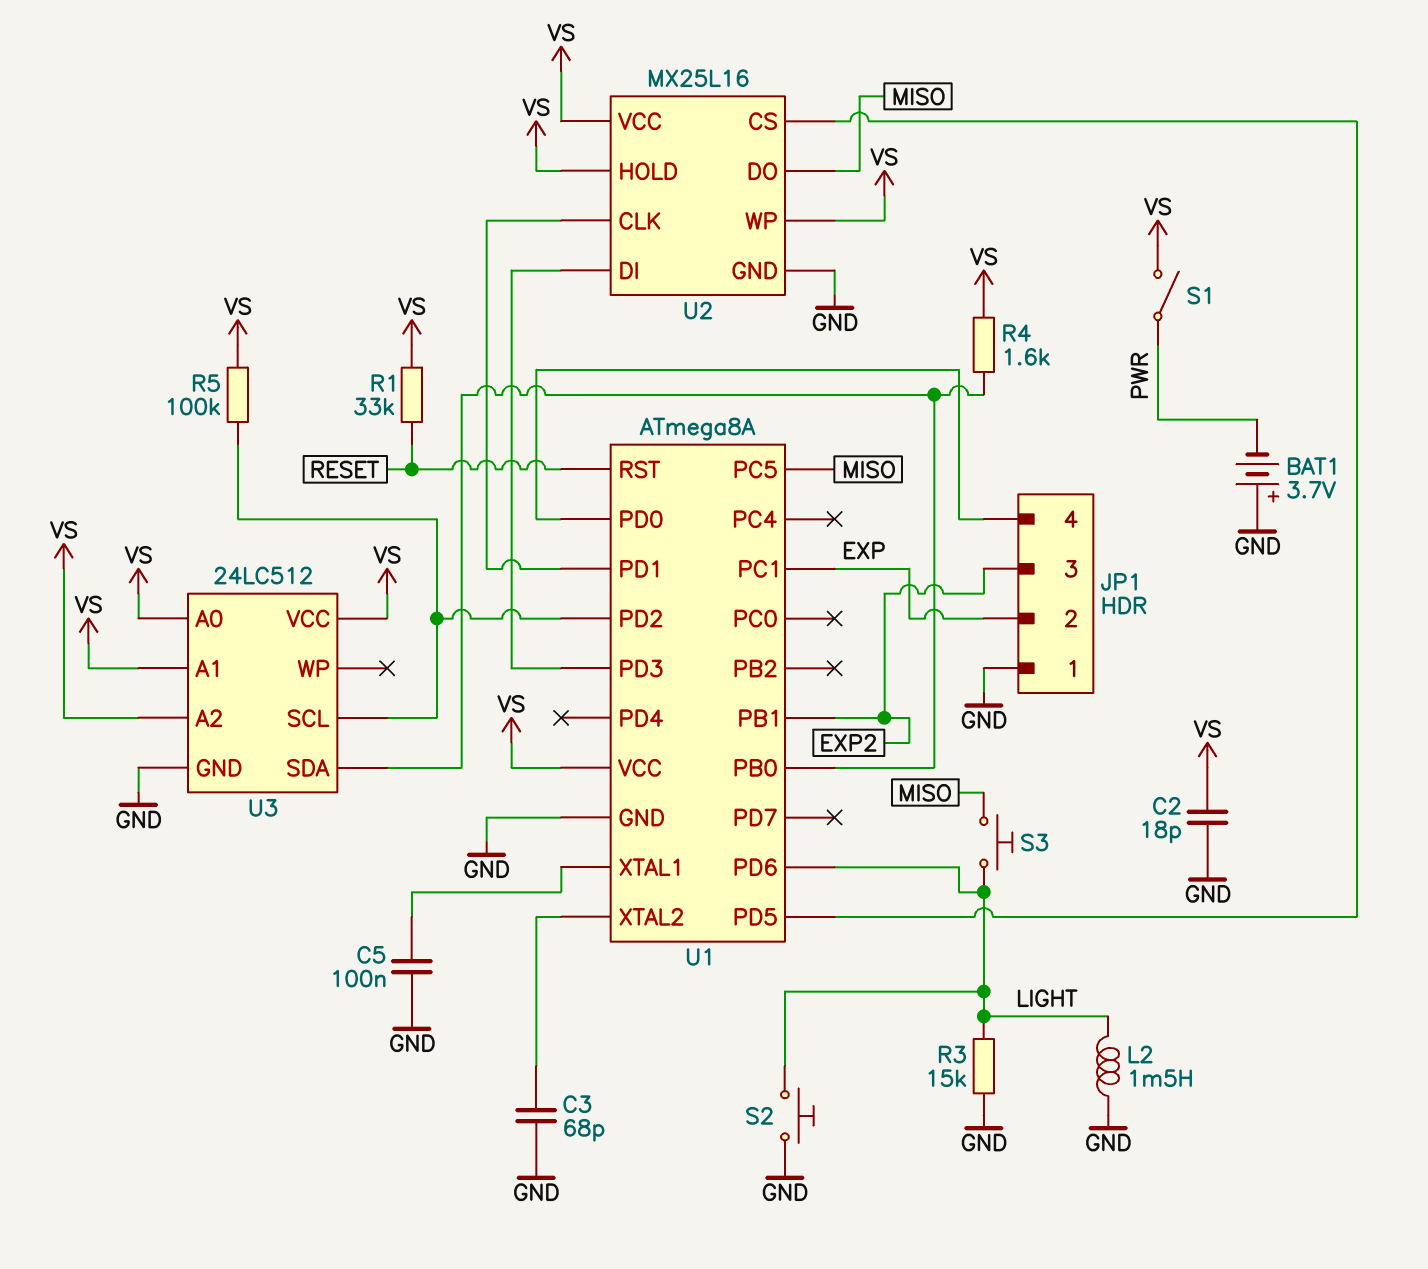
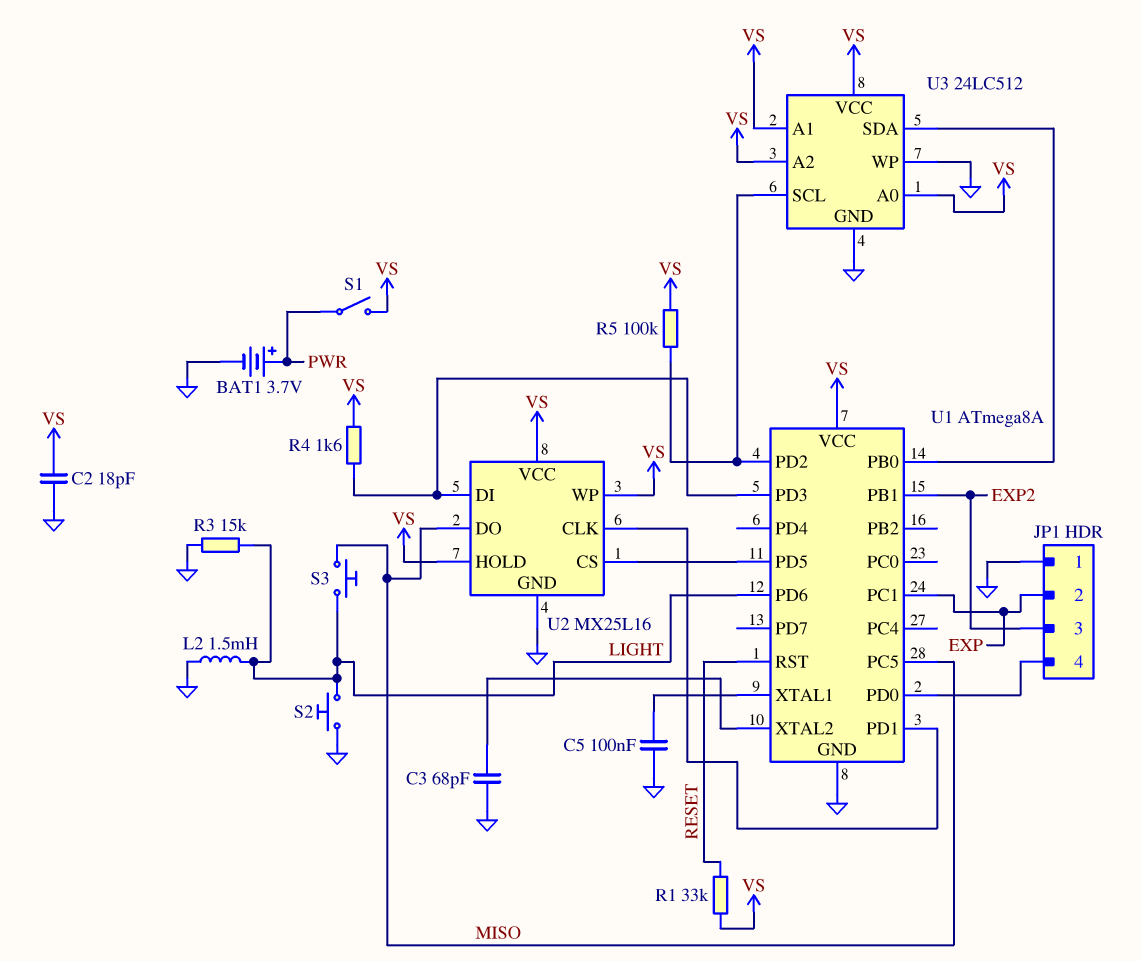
BAT1: 3.7V (plus GND, minus PWR) -> 3.7V (plus PWR, minus GND)
R4: 1.6k (U1/PB0, VS) -> 1.6k (U1/PD3, VS)
U3 pin WP: none -> GND

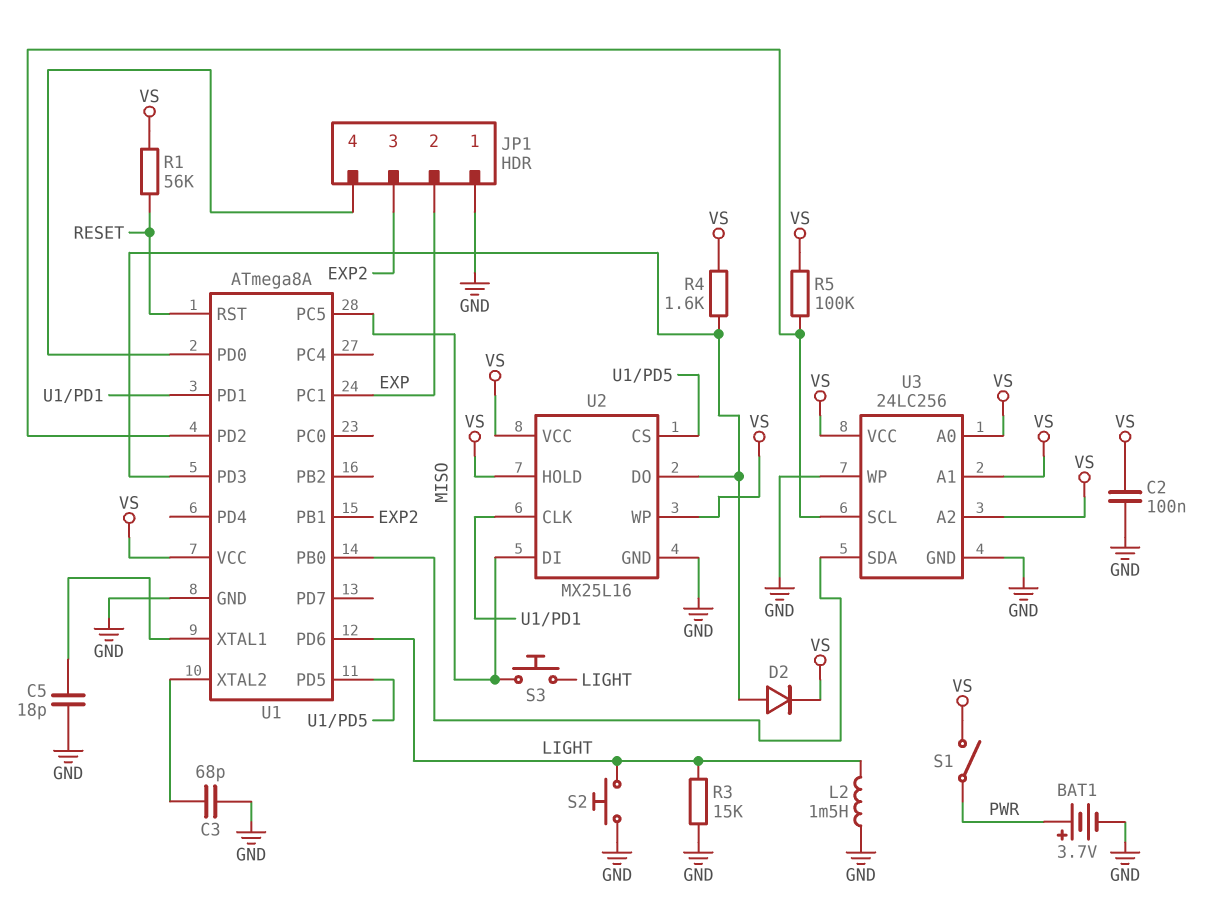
C2: 18pF (GND, VS) -> 100nF (GND, VS)
C5: 100nF (GND, U1/XTAL1) -> 18pF (GND, U1/XTAL1)
D2: none -> diode (A U1/PD3, K VS)
R1: 33k (RESET, VS) -> 56k (RESET, VS)
U2 pin DI: U1/PD3 -> MISO
U2 pin DO: MISO -> U1/PD3
U3: 24LC512 -> 24LC256

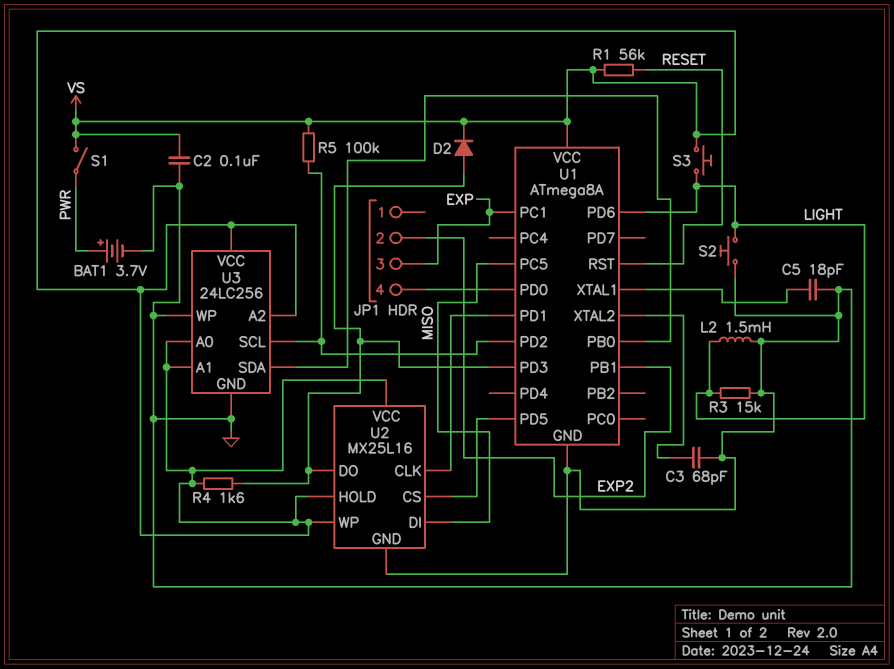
JP1 pin 1: GND -> none
JP1 pin 2: EXP -> EXP2
JP1 pin 3: EXP2 -> EXP
S3: button (LIGHT, MISO) -> button (LIGHT, VS)

